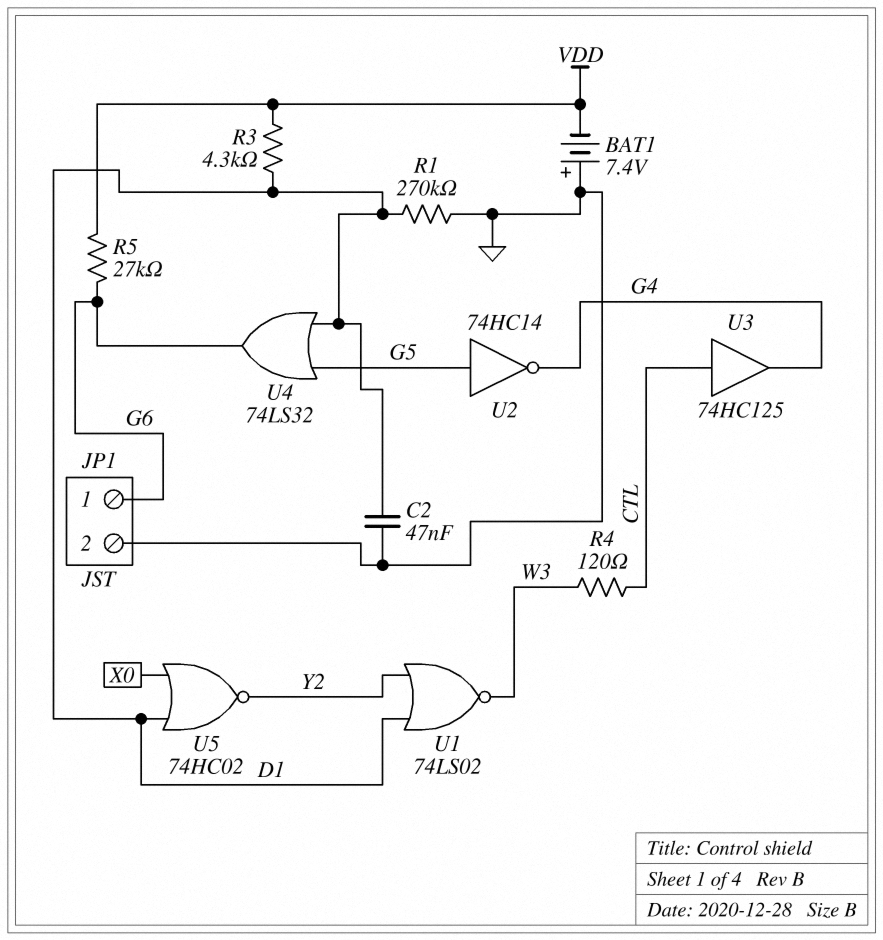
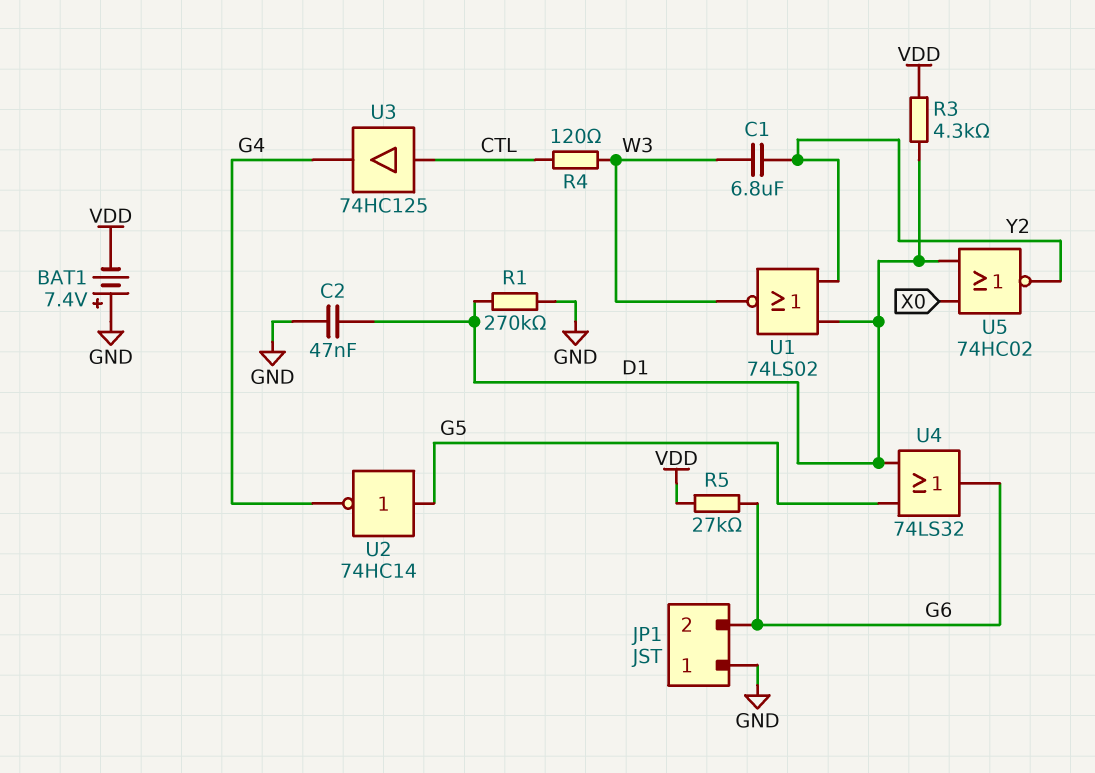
C1: none -> 6.8uF (W3, Y2)
JP1 pin 1: G6 -> GND
JP1 pin 2: GND -> G6

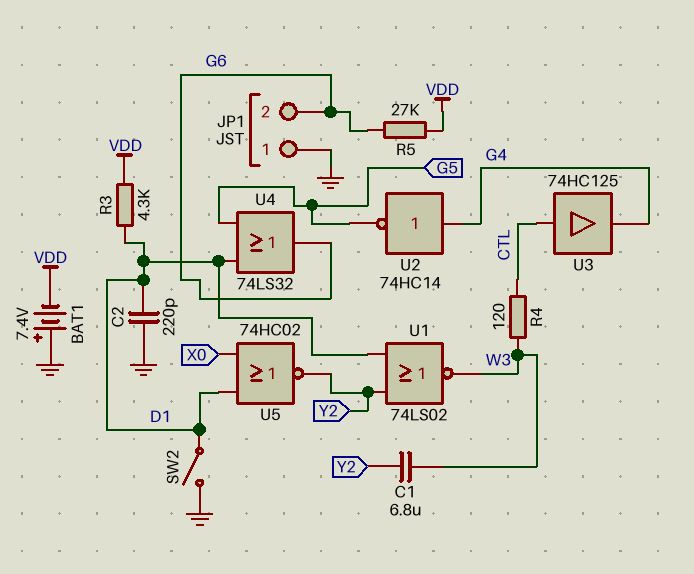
C2: 47nF (D1, GND) -> 220pF (D1, GND)
R1: 270k (D1, GND) -> none
SW2: none -> switch (D1, GND)
U2: NOT 74HC14 (in G5, out G4) -> NOT 74HC14 (in G4, out G5)

